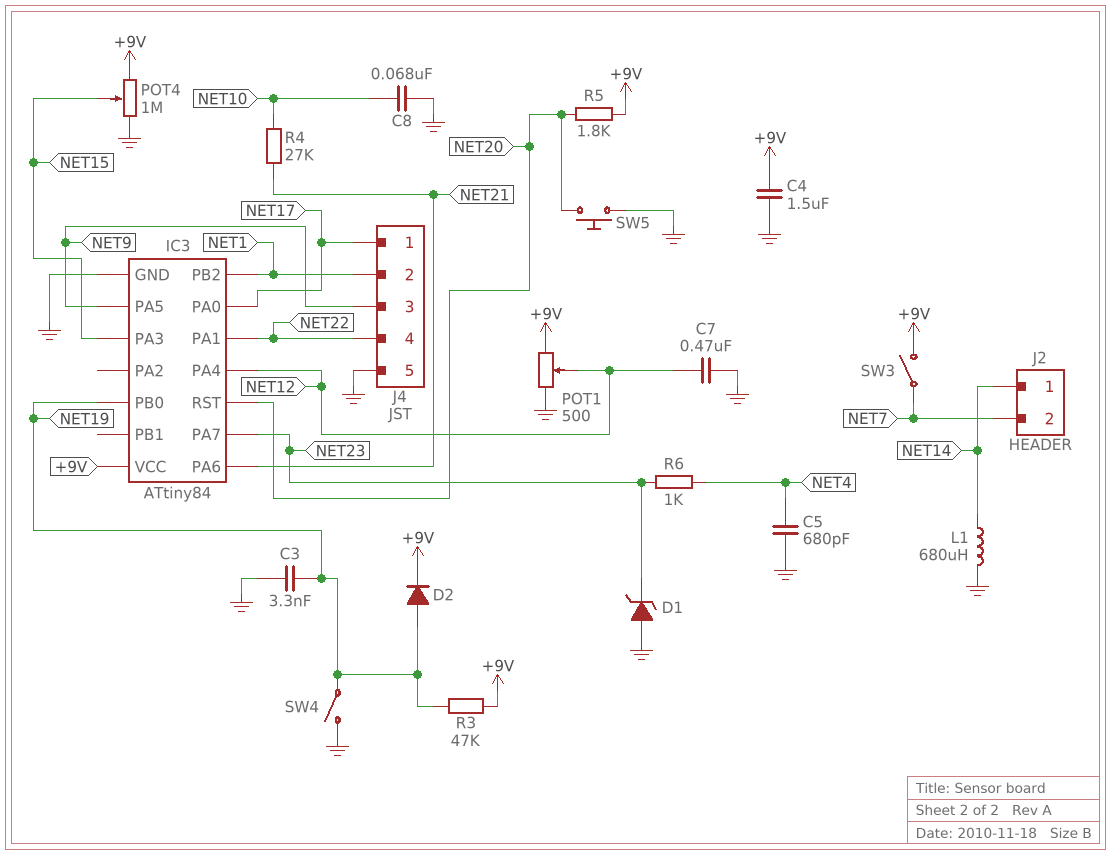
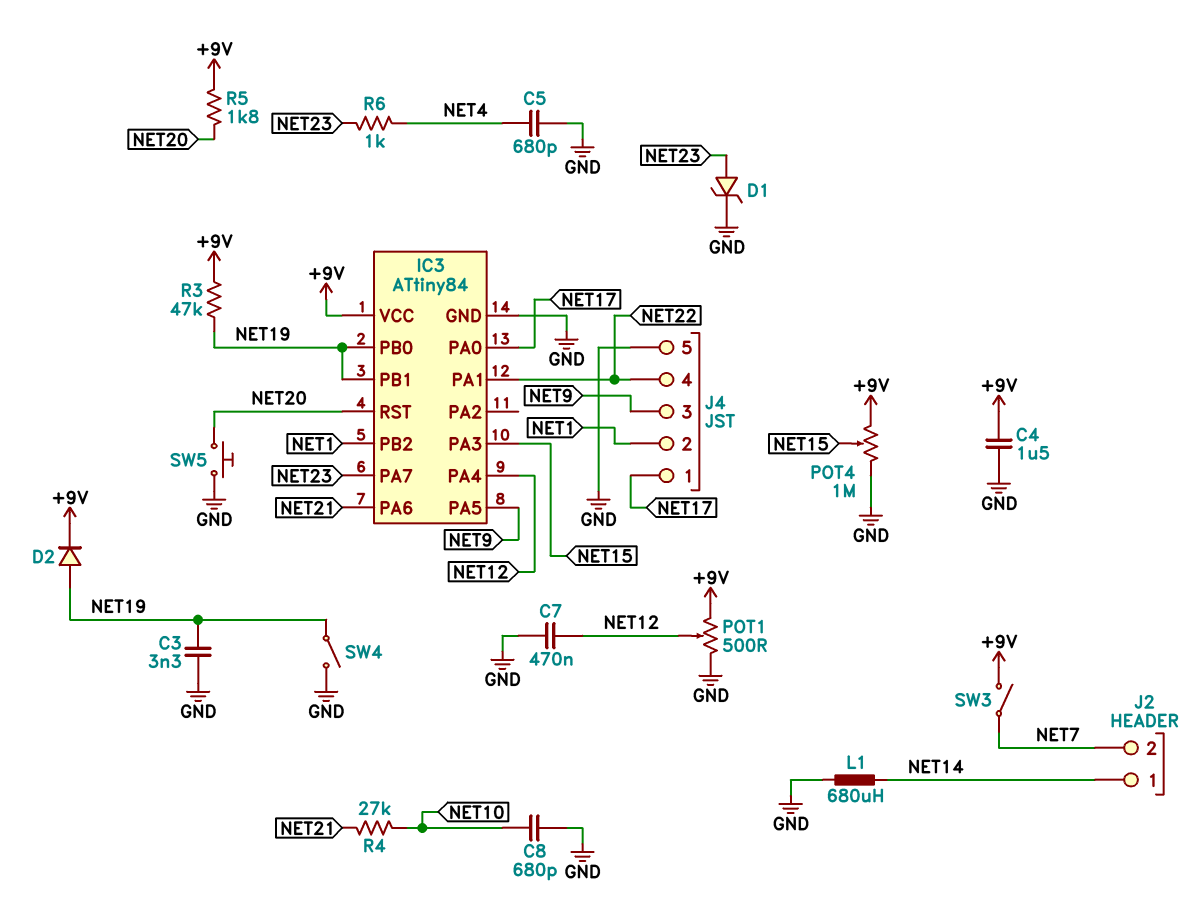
C8: 68nF (GND, NET10) -> 680pF (GND, NET10)
D1: zener (A GND, K NET23) -> zener (A NET23, K GND)
IC3 pin PB1: none -> NET19

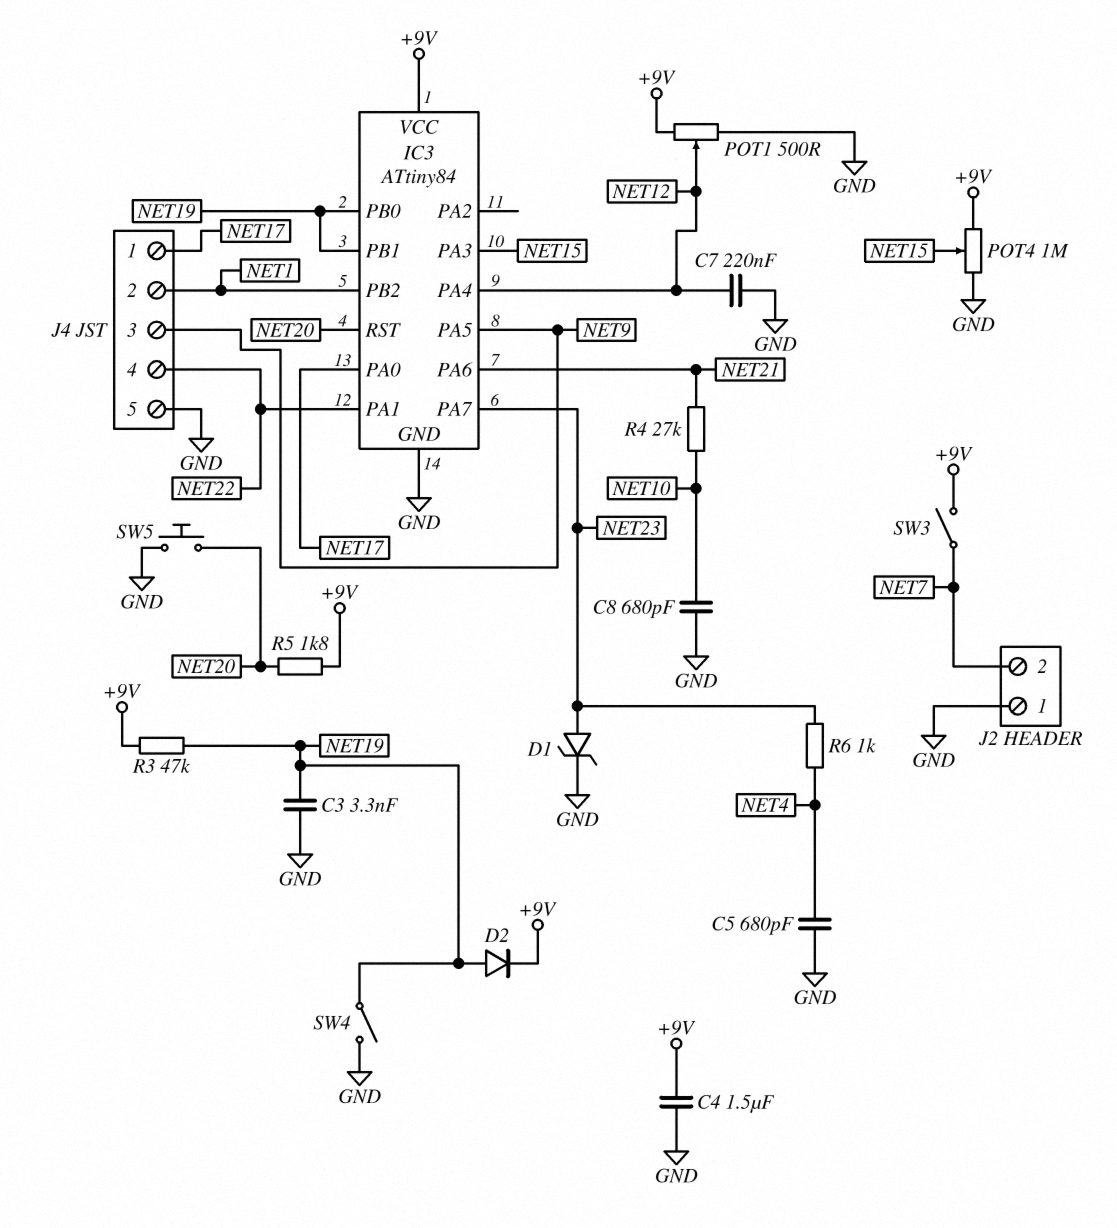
C7: 470nF (GND, NET12) -> 220nF (GND, NET12)
J2 pin 1: NET14 -> GND
L1: 680uH (GND, NET14) -> none

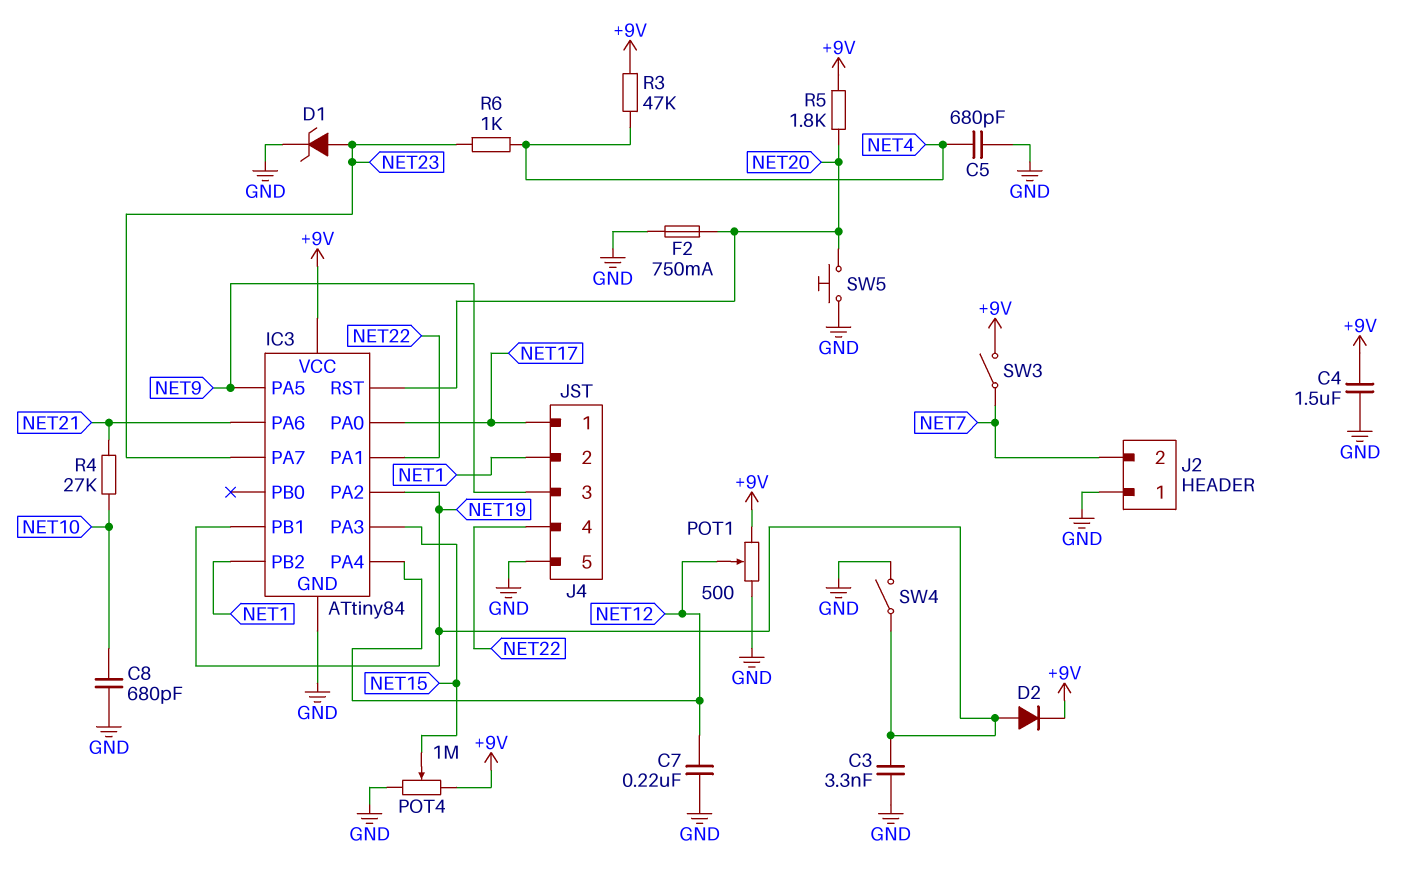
F2: none -> 750mA (GND, NET20)
IC3 pin PA2: none -> NET19
IC3 pin PB0: NET19 -> none
R3: 47k (+9V, NET19) -> 47k (+9V, NET4)

